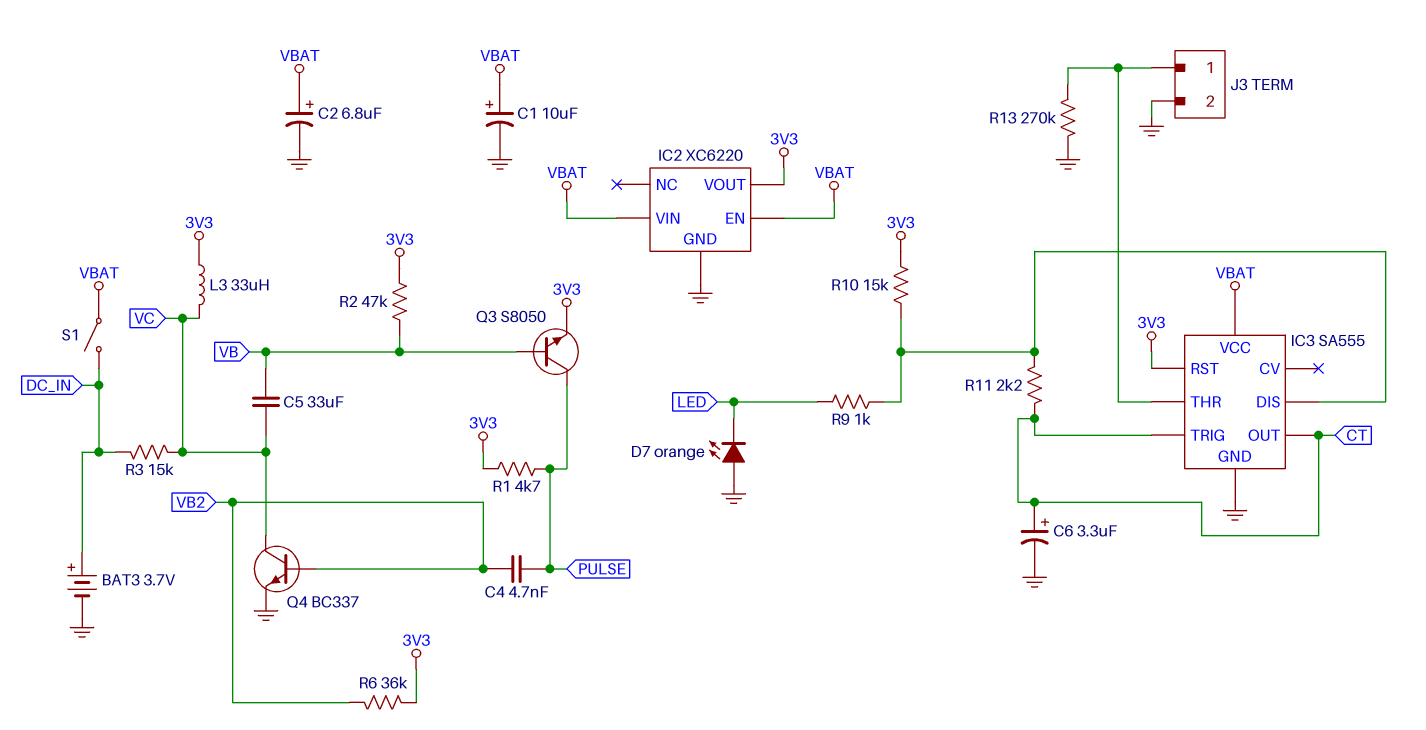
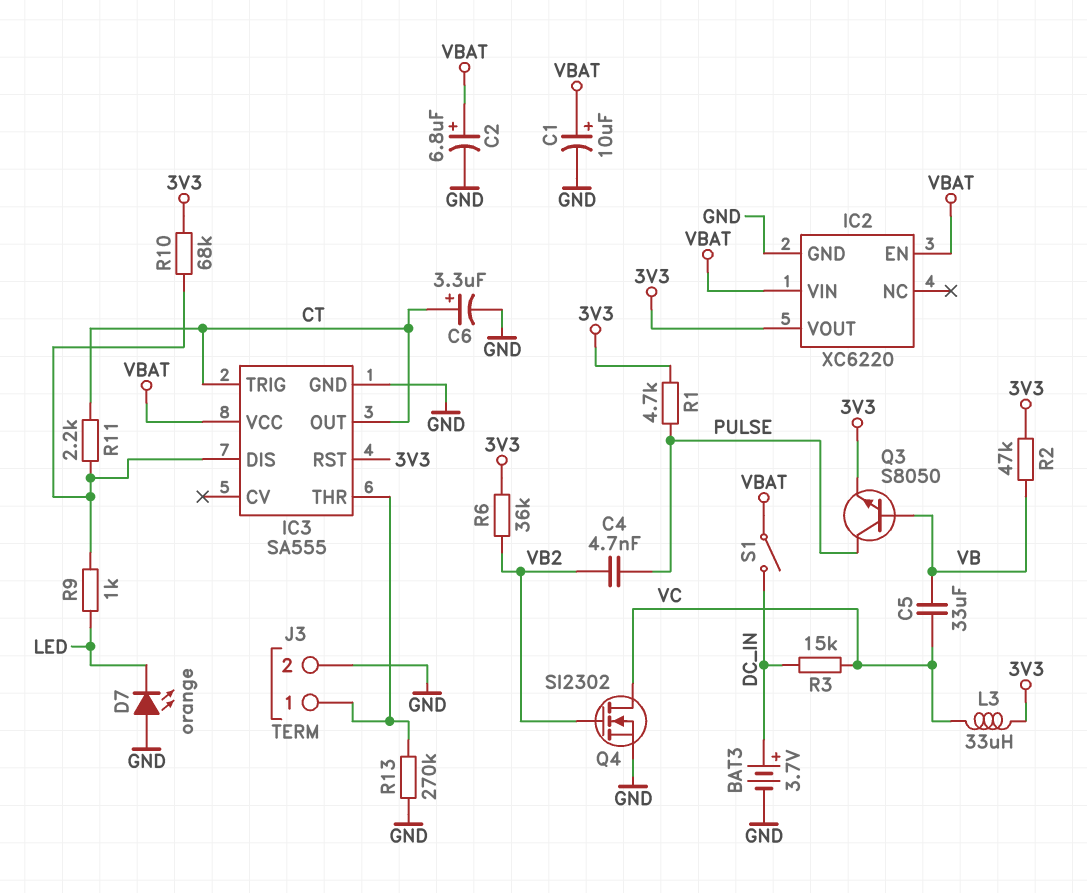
Q4: NPN BC337 (B VB2, C VC, E GND) -> NMOS SI2302 (G VB2, D VC, S GND)
R10: 15k (3V3, IC3/DIS) -> 68k (3V3, IC3/DIS)

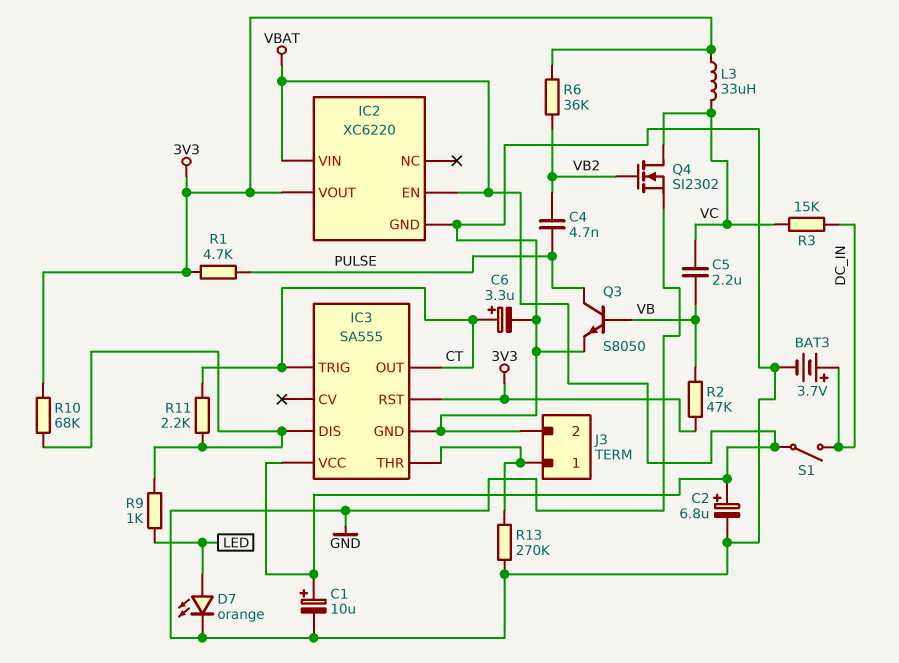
C5: 33uF (VB, VC) -> 2.2uF (VB, VC)
D7: LED orange (A GND, K LED) -> LED orange (A LED, K GND)
Q3: NPN S8050 (B VB, C PULSE, E 3V3) -> NPN S8050 (B VB, C PULSE, E GND)

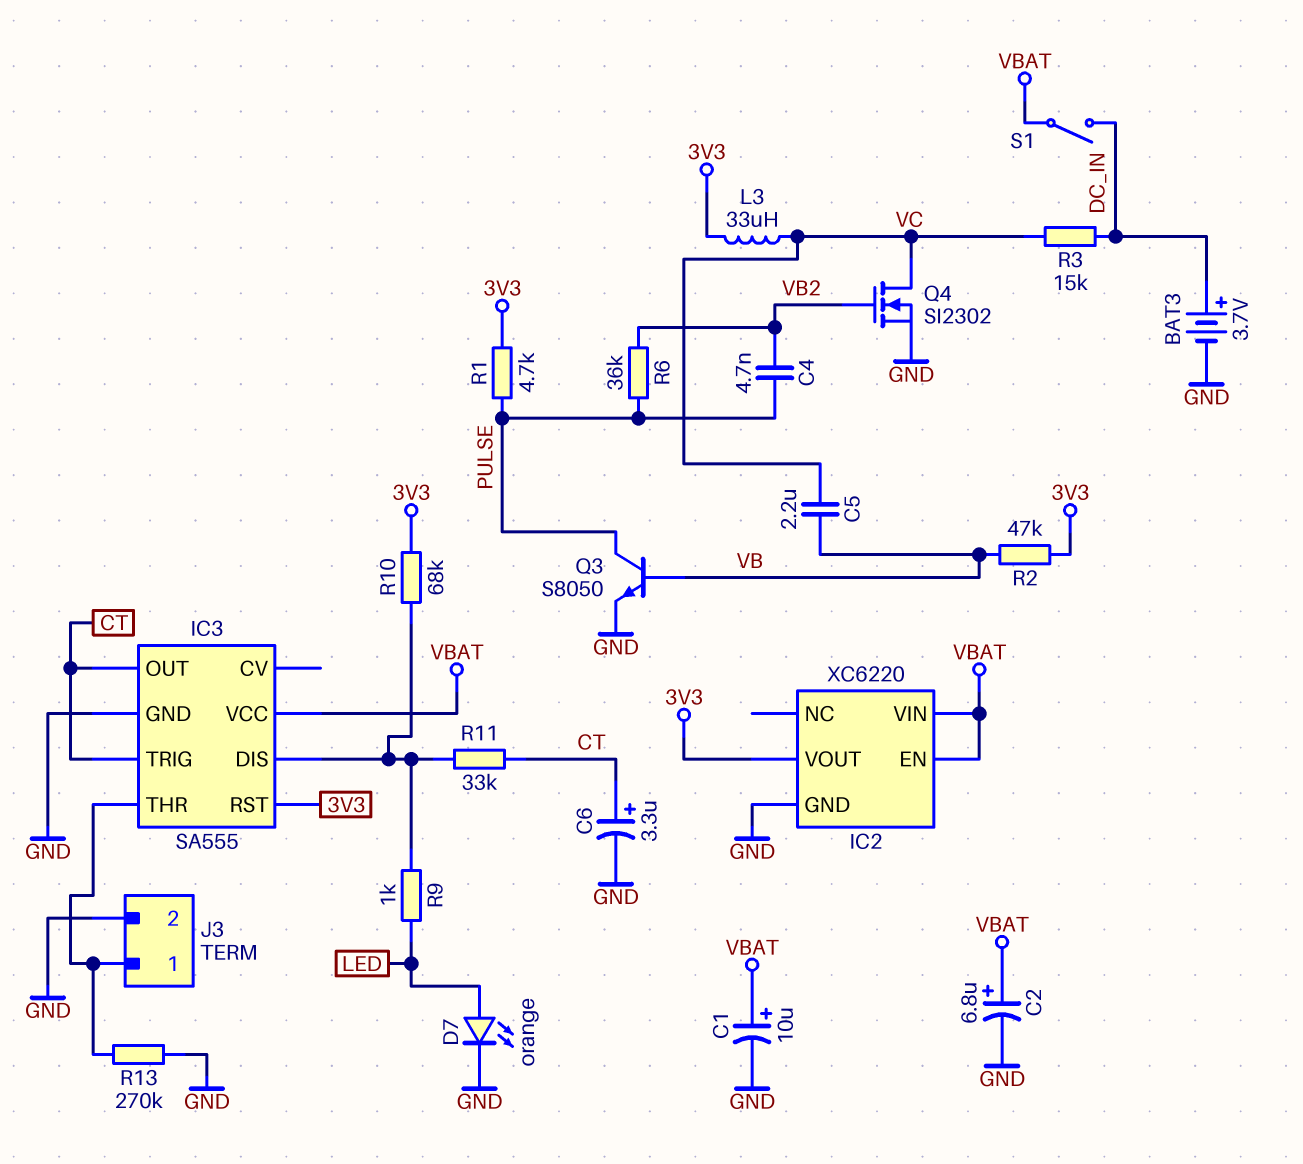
R6: 36k (3V3, VB2) -> 36k (PULSE, VB2)
R11: 2.2k (CT, IC3/DIS) -> 33k (CT, IC3/DIS)

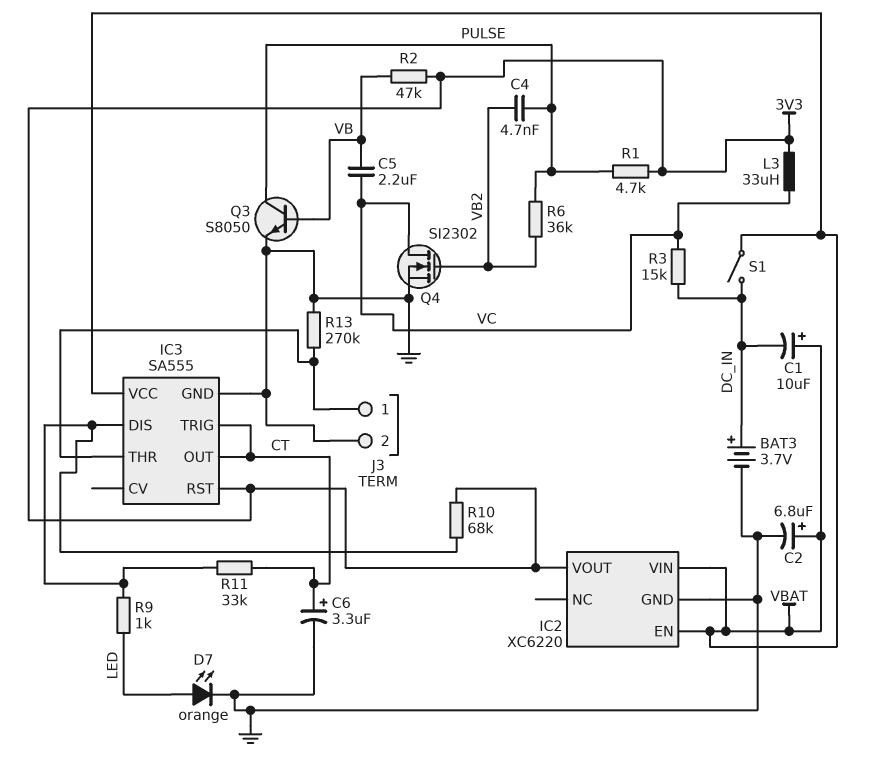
C1: 10uF (plus VBAT, minus GND) -> 10uF (plus VBAT, minus DC_IN)

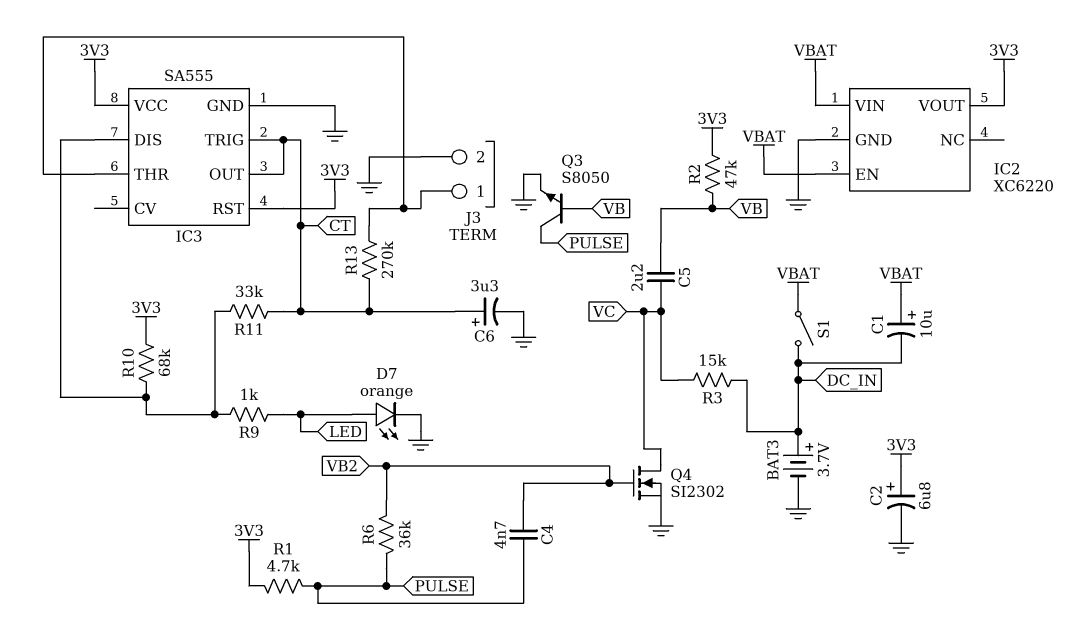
C2: 6.8uF (plus VBAT, minus GND) -> 6.8uF (plus 3V3, minus GND)
IC3 pin VCC: VBAT -> 3V3
L3: 33uH (3V3, VC) -> none
R13: 270k (GND, IC3/THR) -> 270k (CT, IC3/THR)

